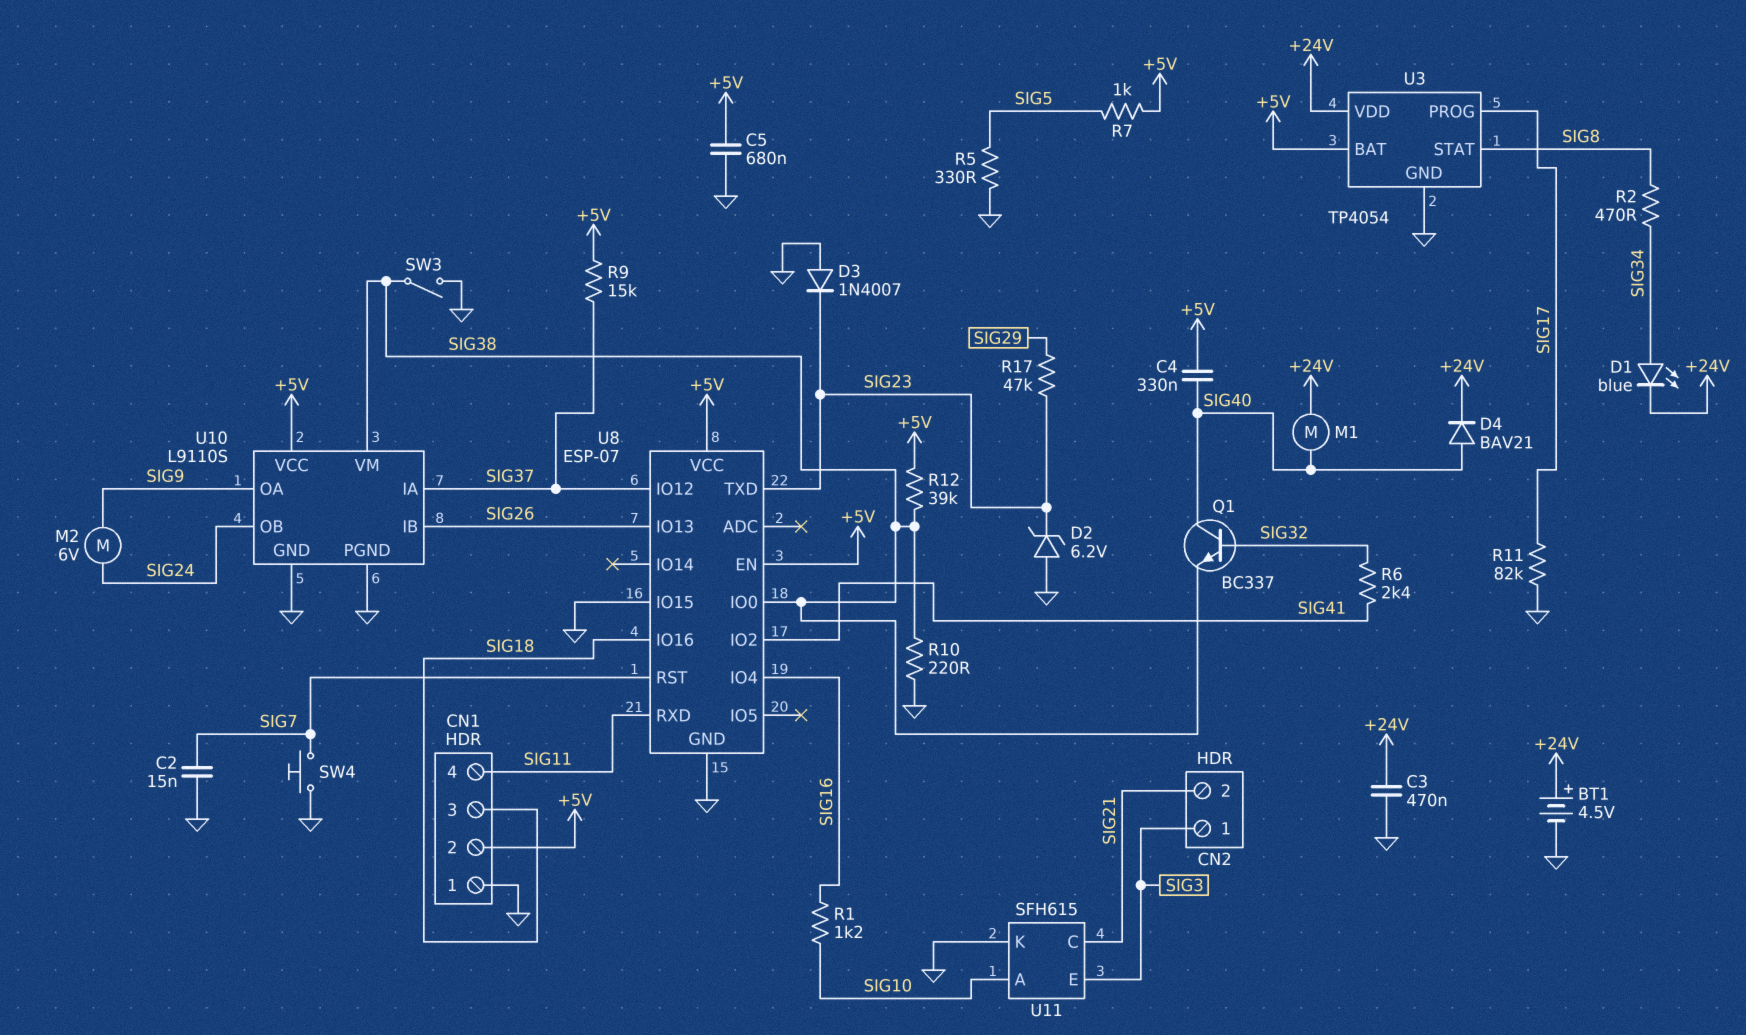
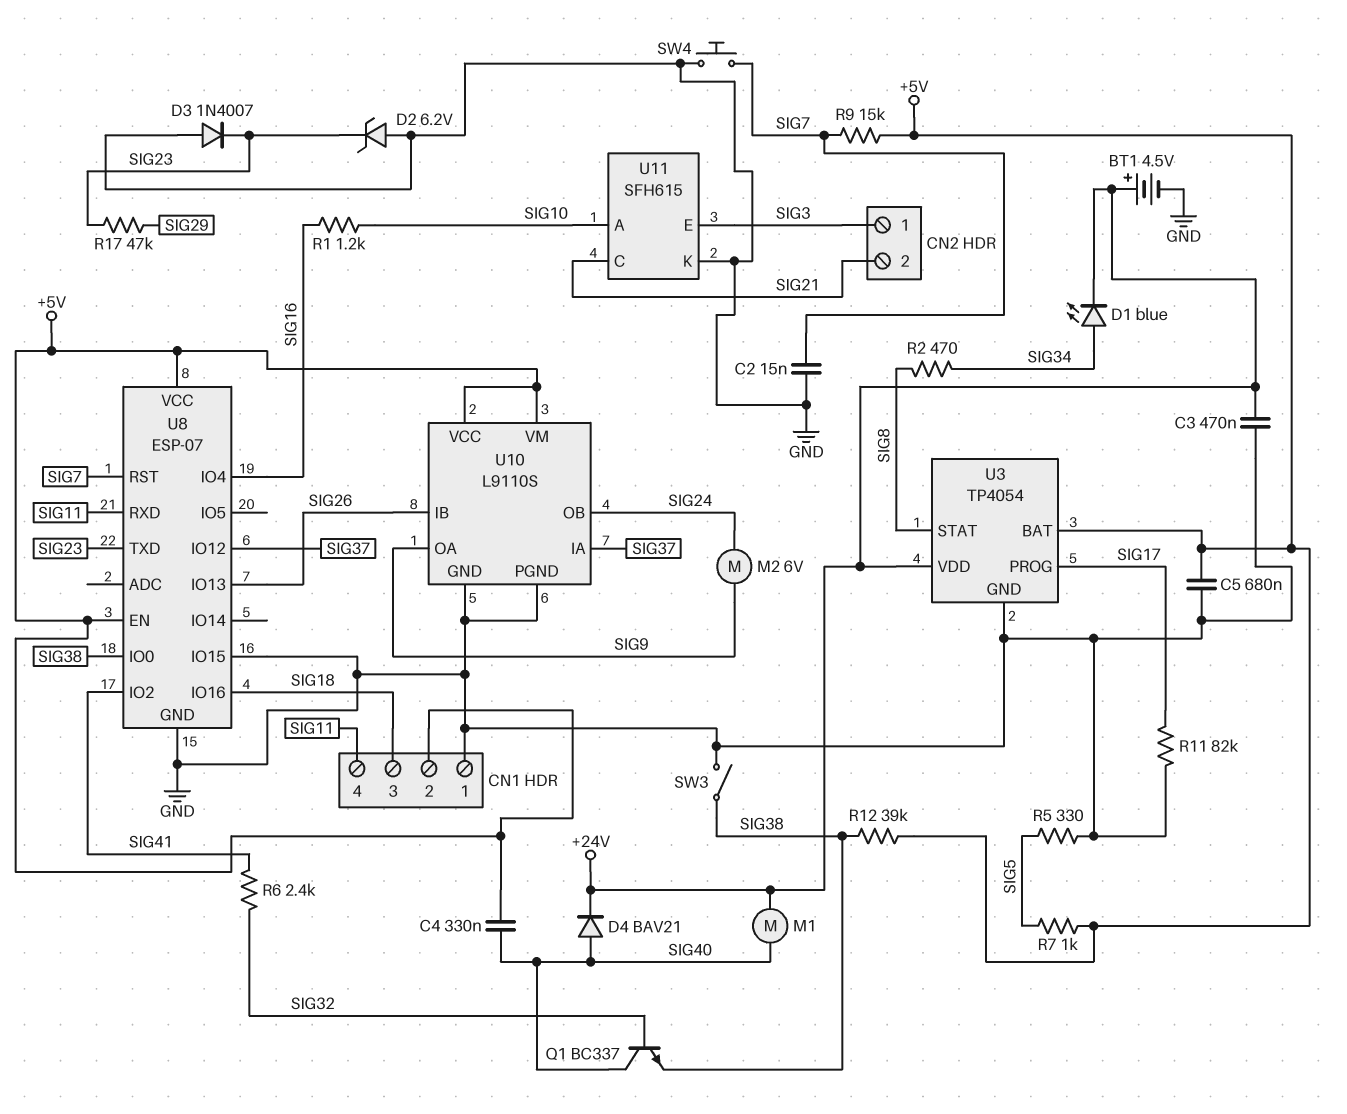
R9: 15k (+5V, SIG37) -> 15k (+5V, SIG7)
R10: 220 (GND, SIG38) -> none
U10 pin VM: SIG38 -> +5V

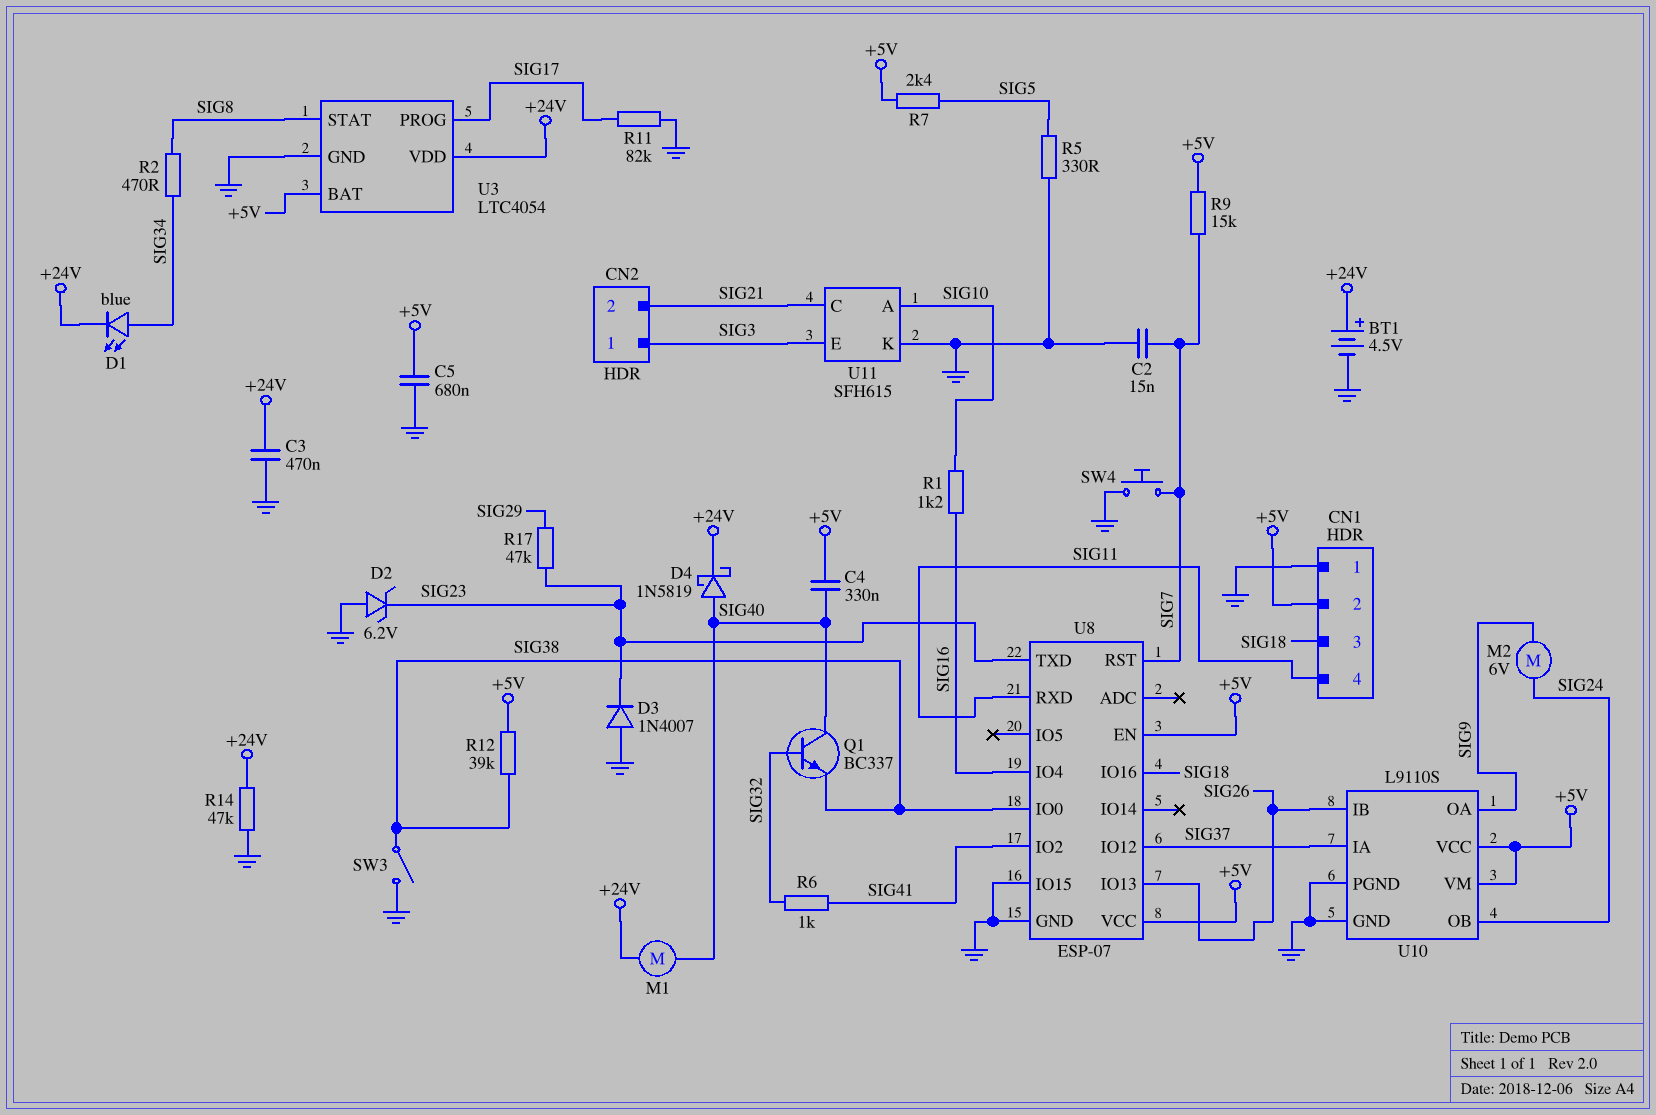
D4: diode BAV21 (A SIG40, K +24V) -> schottky 1N5819 (A SIG40, K +24V)
R6: 2.4k (SIG32, SIG41) -> 1k (SIG32, SIG41)
R7: 1k (+5V, SIG5) -> 2.4k (+5V, SIG5)
R14: none -> 47k (+24V, GND)
U3: TP4054 -> LTC4054

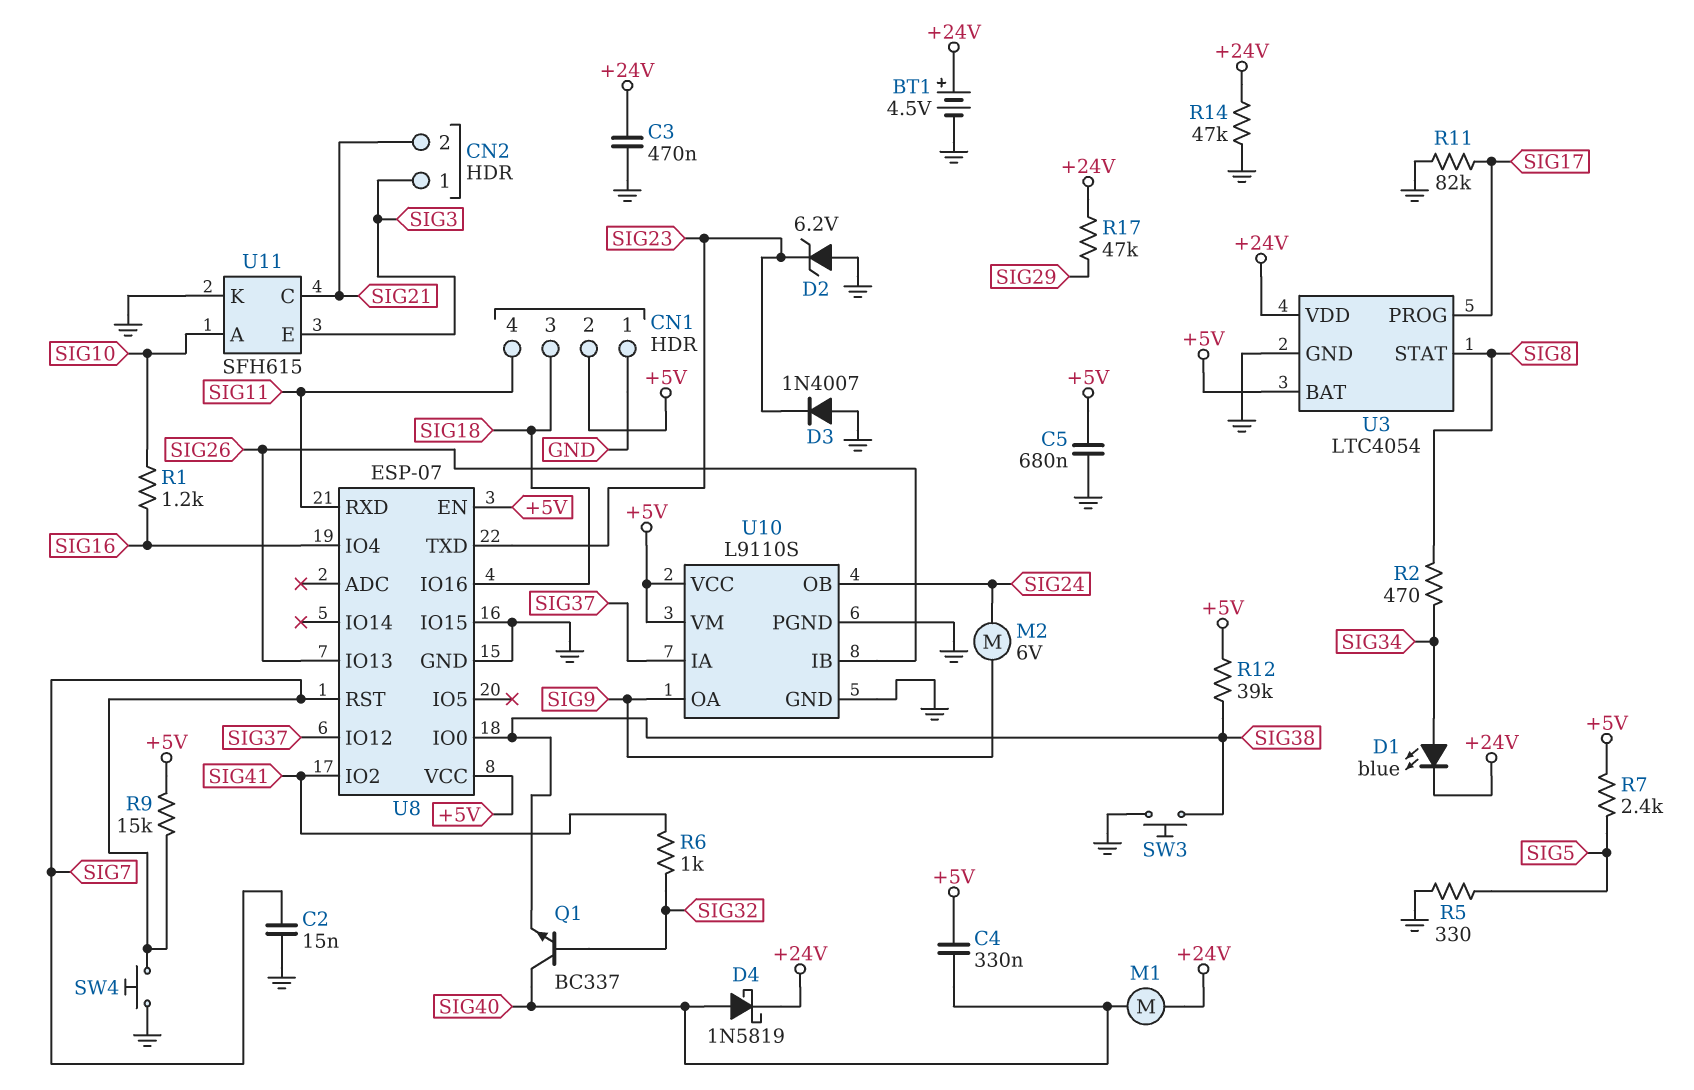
R17: 47k (SIG23, SIG29) -> 47k (+24V, SIG29)
SW3: switch (GND, SIG38) -> button (GND, SIG38)

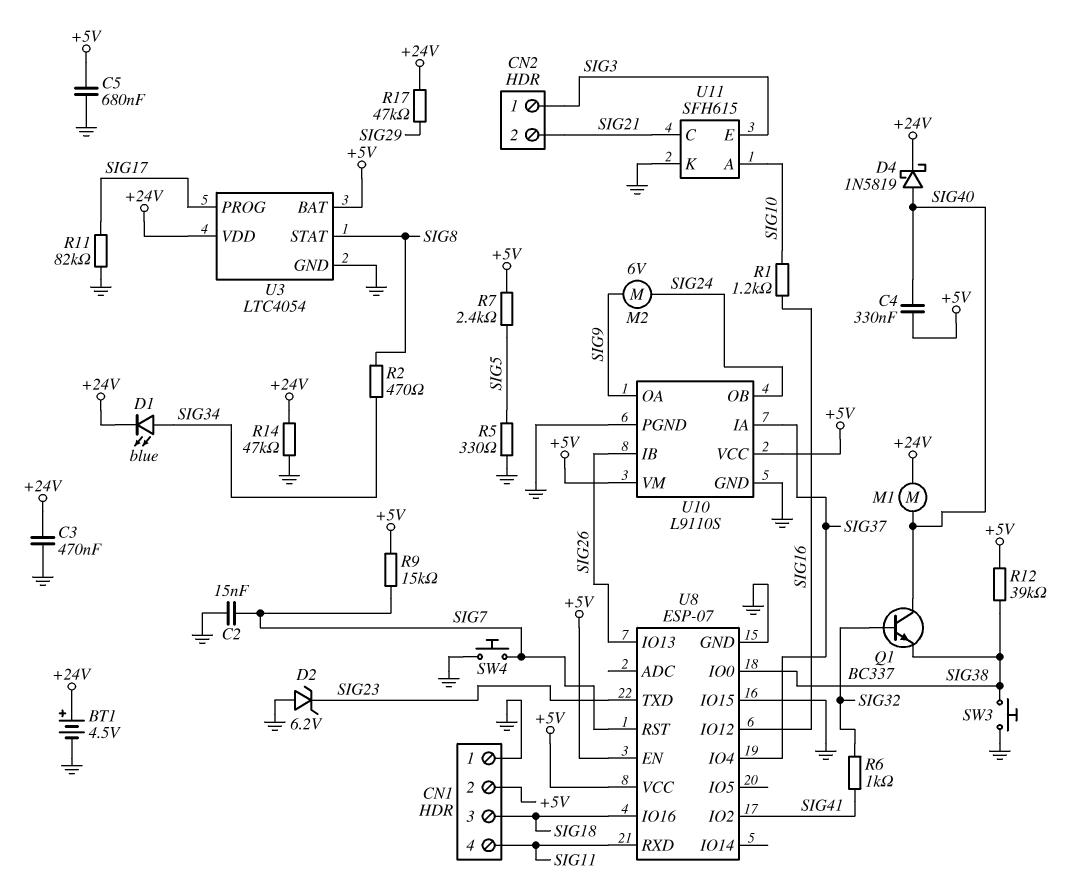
D3: diode 1N4007 (A GND, K SIG23) -> none
U8 pin IO4: SIG16 -> SIG37
U8 pin IO12: SIG37 -> SIG16

